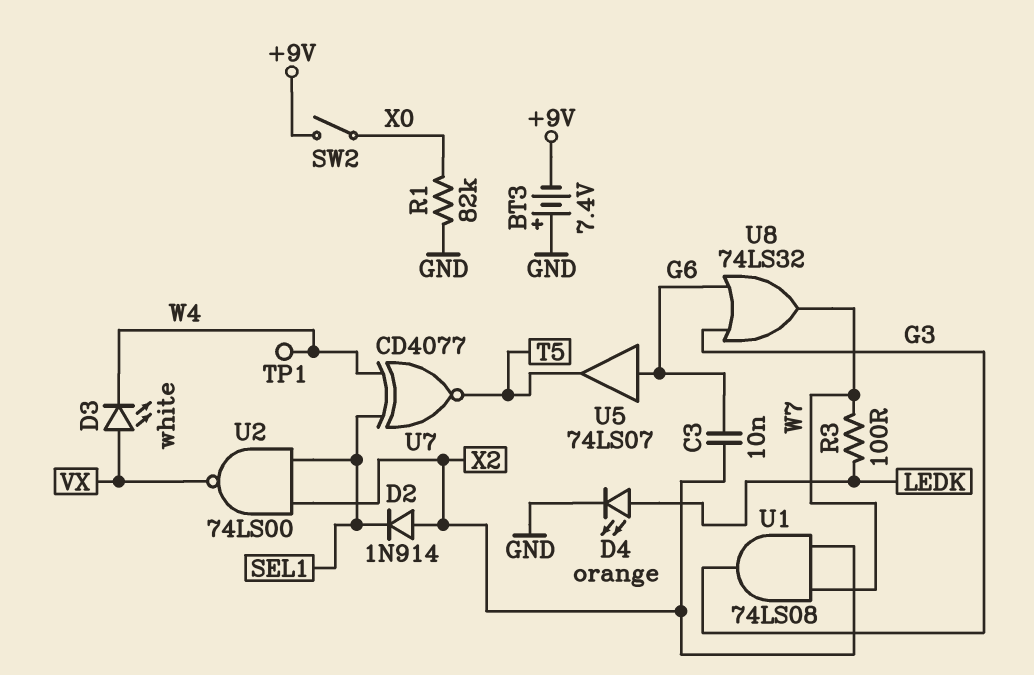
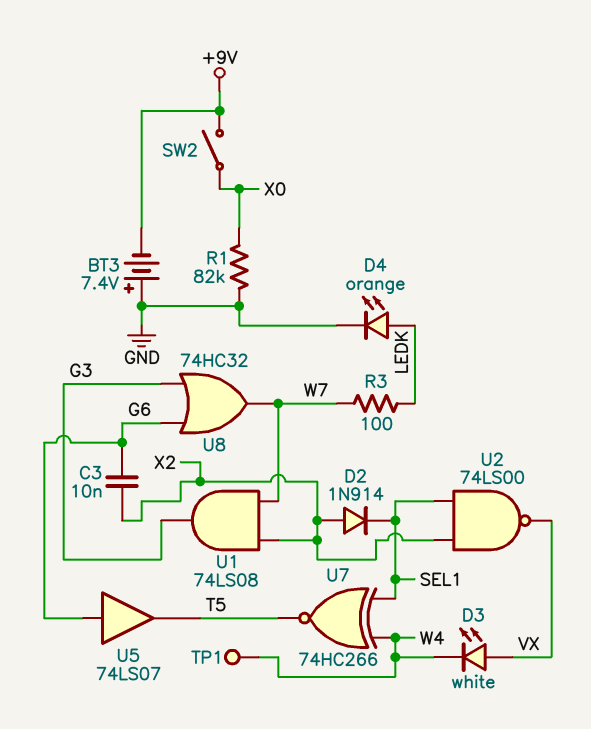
U7: XNOR CD4077 (in SEL1, in W4, out T5) -> XNOR 74HC266 (in SEL1, in W4, out T5)
U8: OR 74LS32 (in G3, in G6, out W7) -> OR 74HC32 (in G3, in G6, out W7)

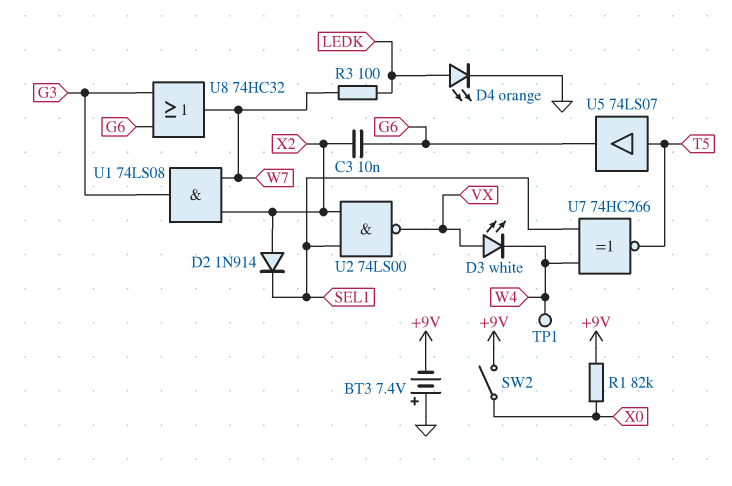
R1: 82k (GND, X0) -> 82k (+9V, X0)
U5: buffer 74LS07 (in G6, out T5) -> buffer 74LS07 (in T5, out G6)

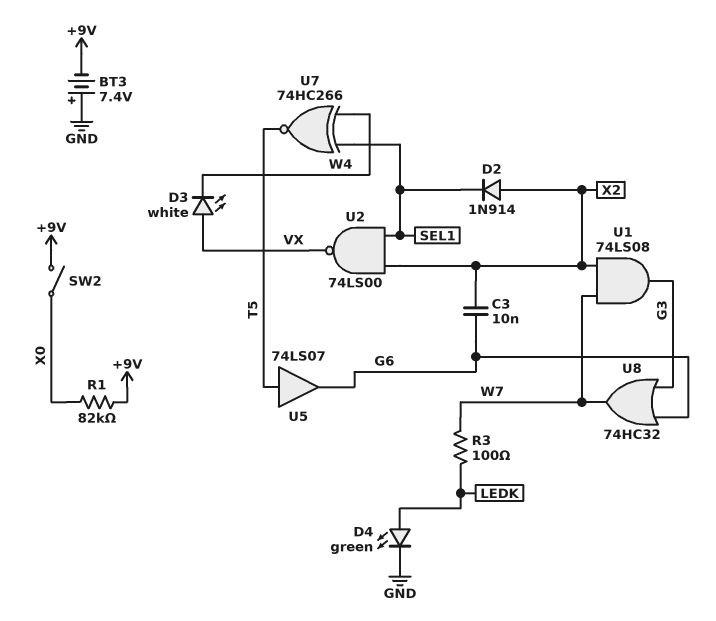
D4: LED orange (A LEDK, K GND) -> LED green (A LEDK, K GND)
TP1: test point (W4) -> none

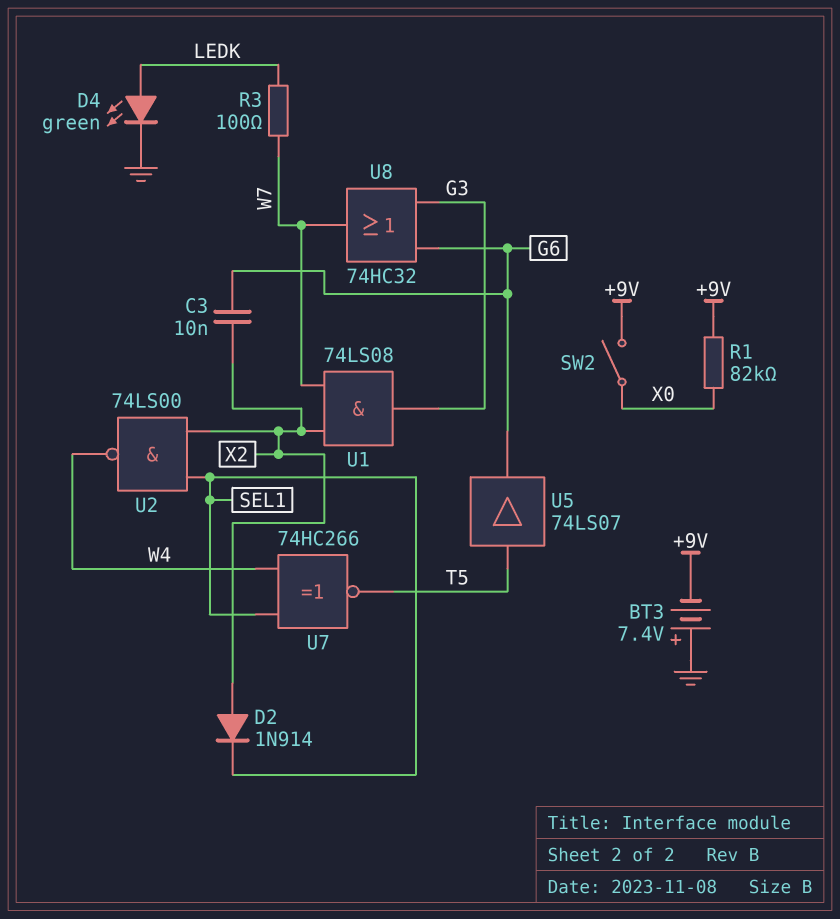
D3: LED white (A VX, K W4) -> none
U2: NAND 74LS00 (in SEL1, in X2, out VX) -> NAND 74LS00 (in SEL1, in X2, out W4)

